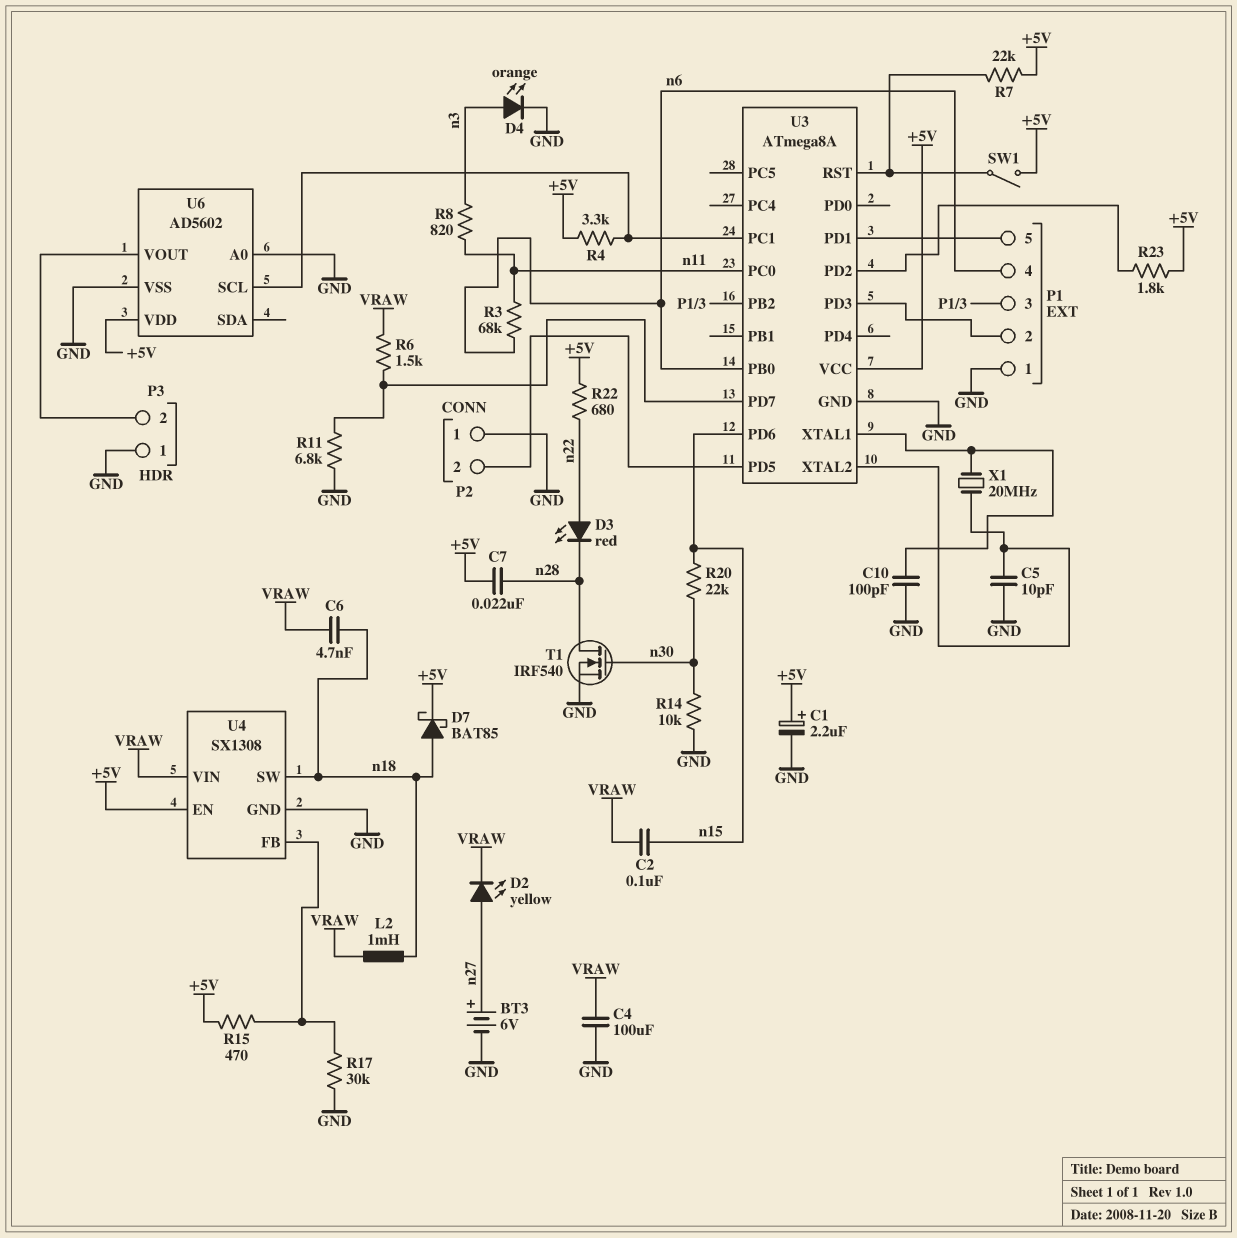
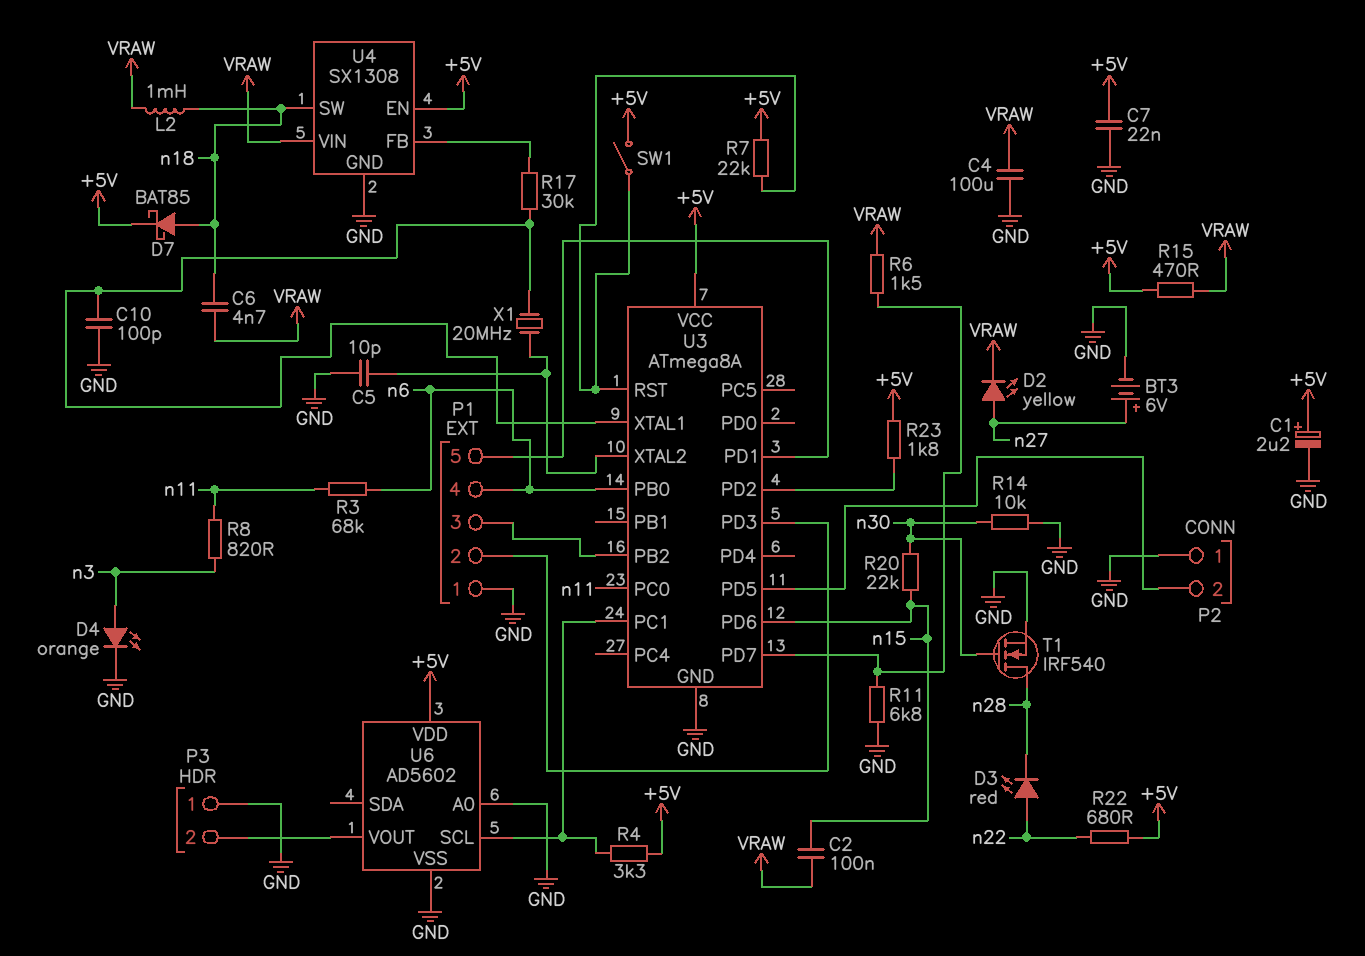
C7: 22nF (+5V, n28) -> 22nF (+5V, GND)
R15: 470 (+5V, U4/FB) -> 470 (+5V, VRAW)
R17: 30k (GND, U4/FB) -> 30k (U3/XTAL1, U4/FB)

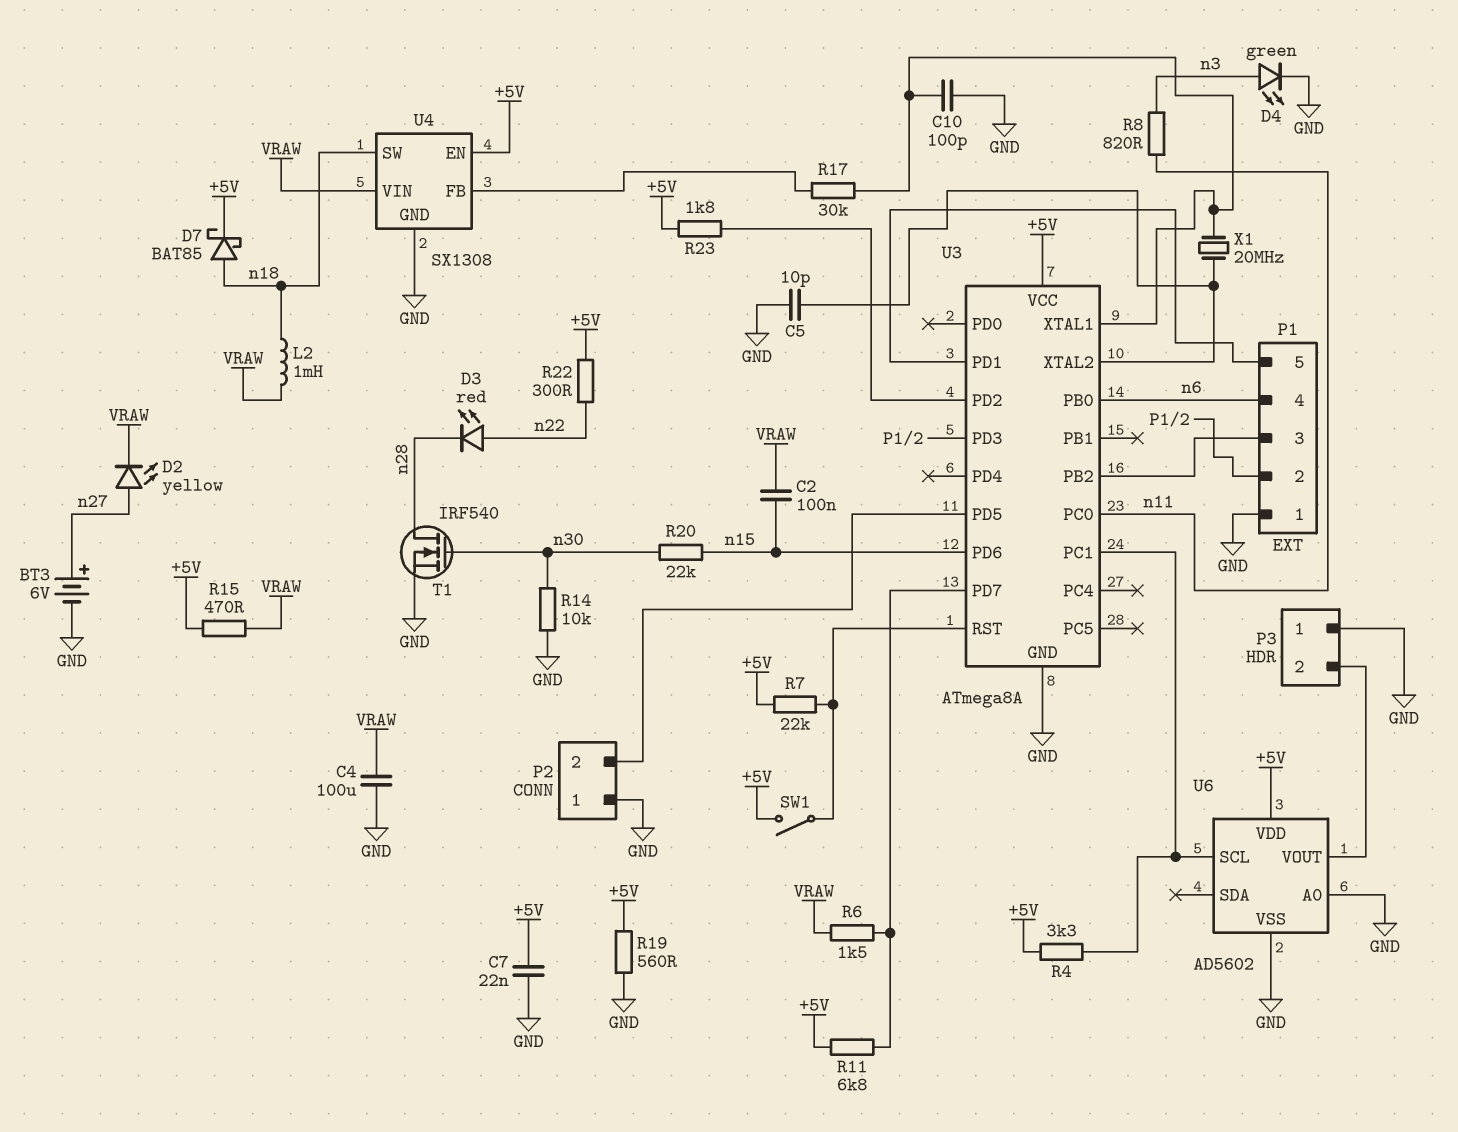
C1: 2.2uF (plus +5V, minus GND) -> none
C6: 4.7nF (VRAW, n18) -> none
D4: LED orange (A n3, K GND) -> LED green (A n3, K GND)
R3: 68k (n6, n11) -> none
R11: 6.8k (GND, U3/PD7) -> 6.8k (+5V, U3/PD7)
R19: none -> 560 (+5V, GND)
R22: 680 (+5V, n22) -> 300 (+5V, n22)

